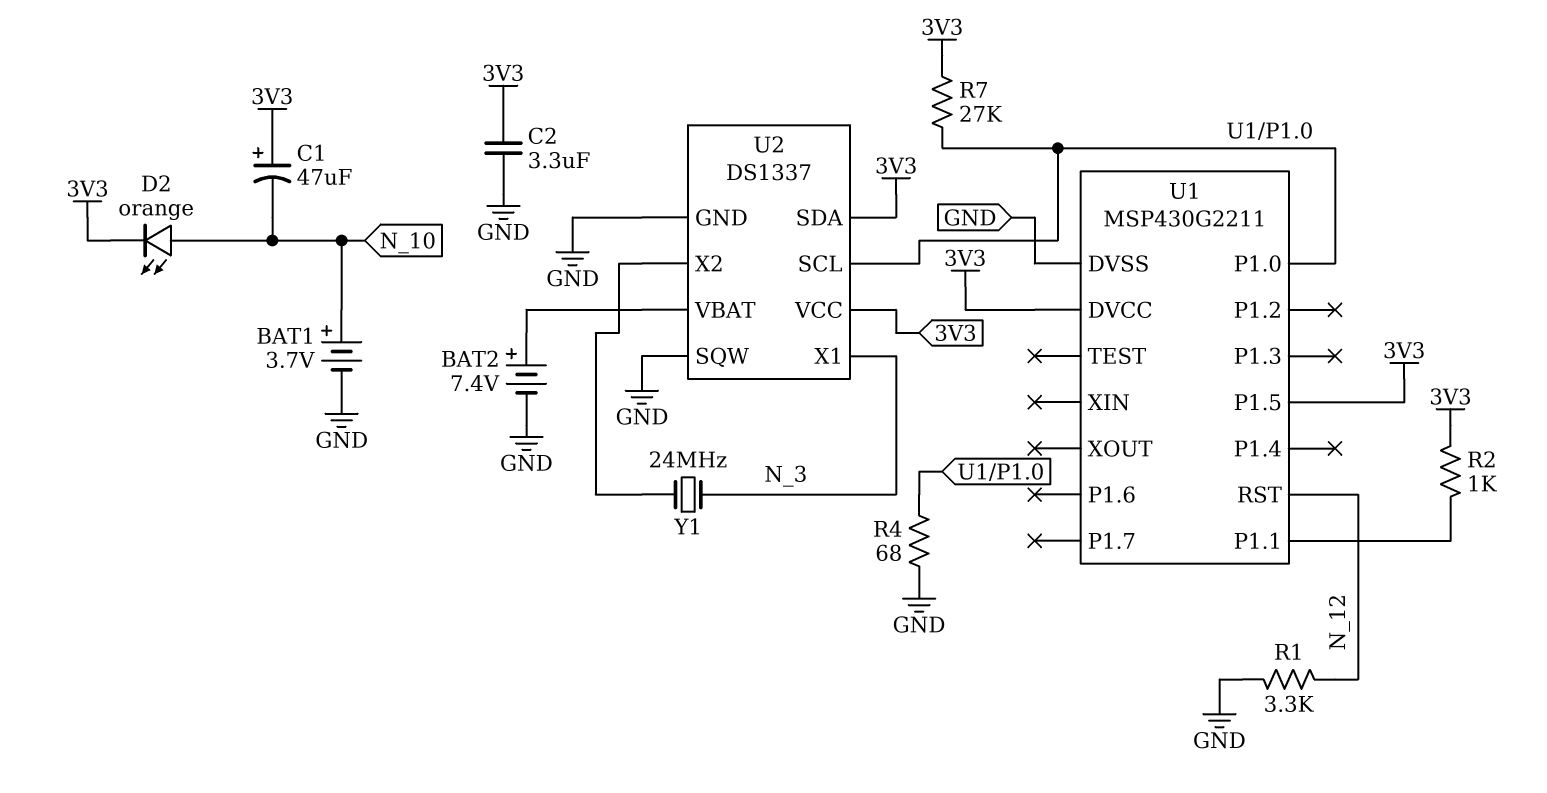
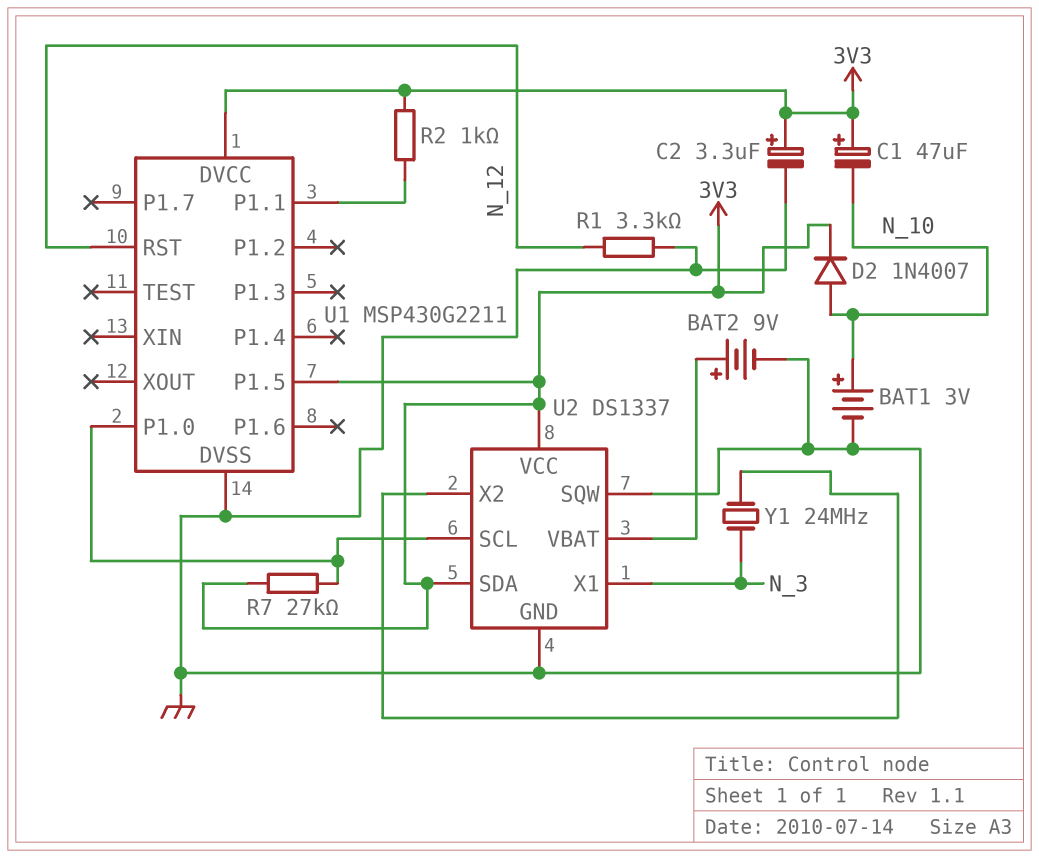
BAT1: 3.7V (plus N_10, minus GND) -> 3V (plus N_10, minus GND)
BAT2: 7.4V (plus U2/VBAT, minus GND) -> 9V (plus U2/VBAT, minus GND)
C2: 3.3uF (3V3, GND) -> 3.3uF (plus 3V3, minus GND)
D2: LED orange (A N_10, K 3V3) -> diode 1N4007 (A N_10, K 3V3)
R4: 68 (GND, U1/P1.0) -> none

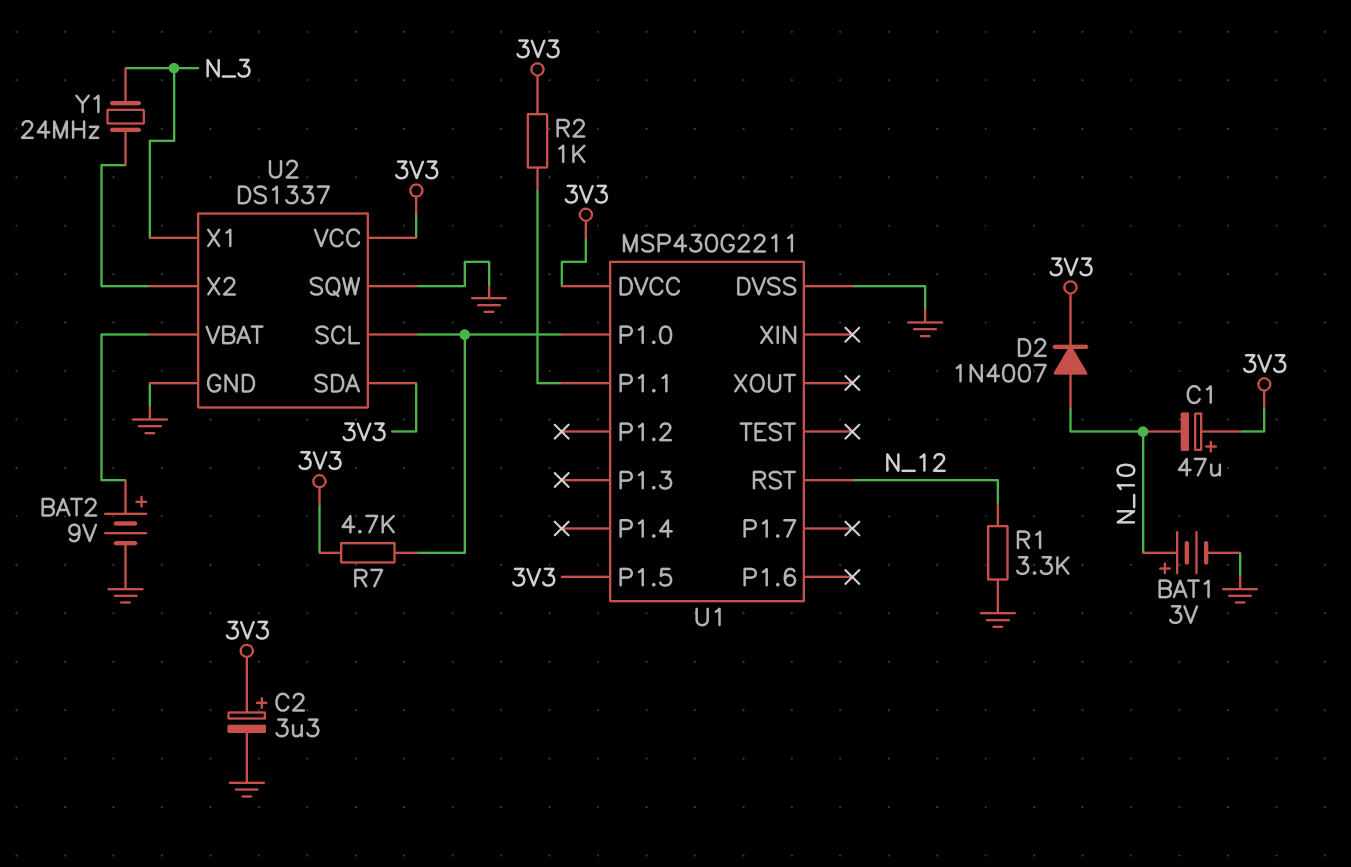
R7: 27k (3V3, U1/P1.0) -> 4.7k (3V3, U1/P1.0)

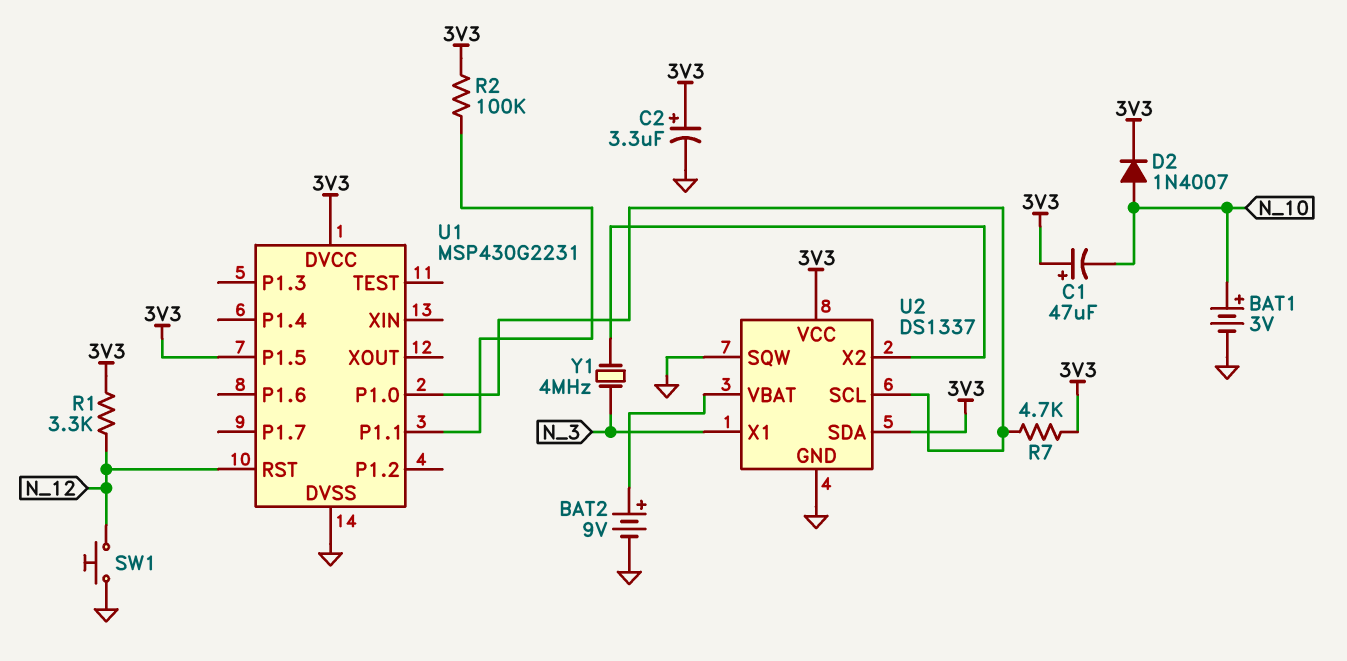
R1: 3.3k (GND, N_12) -> 3.3k (3V3, N_12)
R2: 1k (3V3, U1/P1.1) -> 100k (3V3, U1/P1.1)
SW1: none -> button (GND, N_12)
U1: MSP430G2211 -> MSP430G2231
Y1: 24MHz (N_3, U2/X2) -> 4MHz (N_3, U2/X2)

